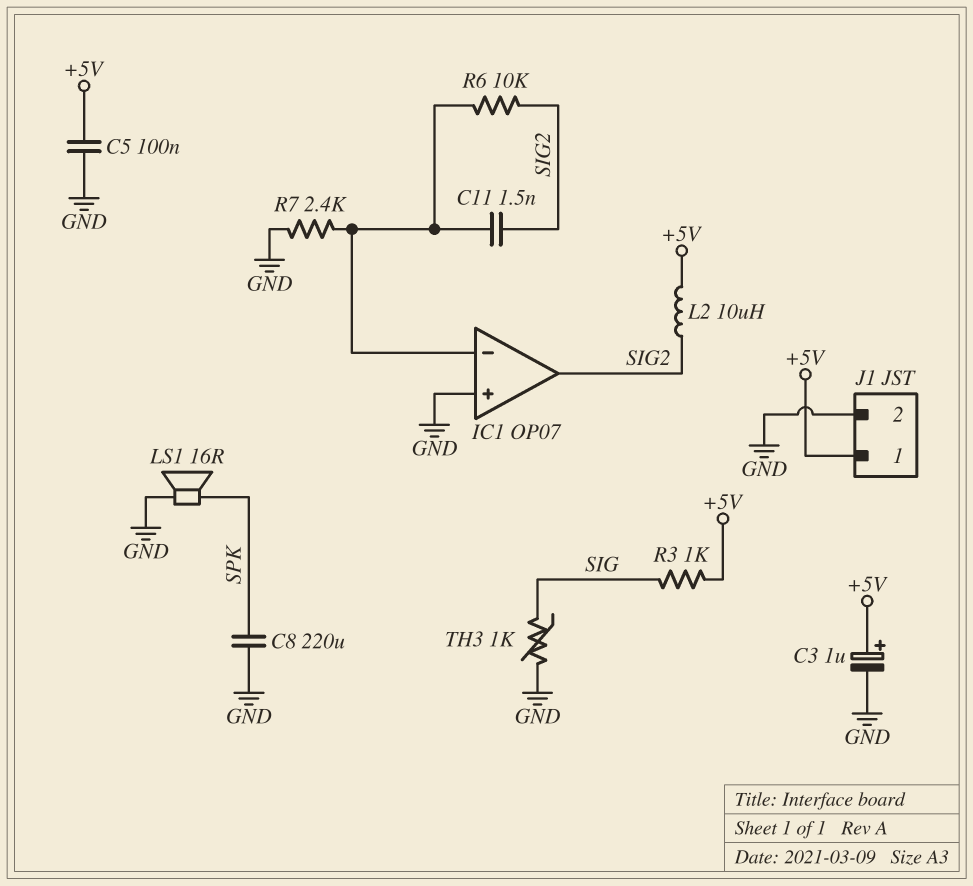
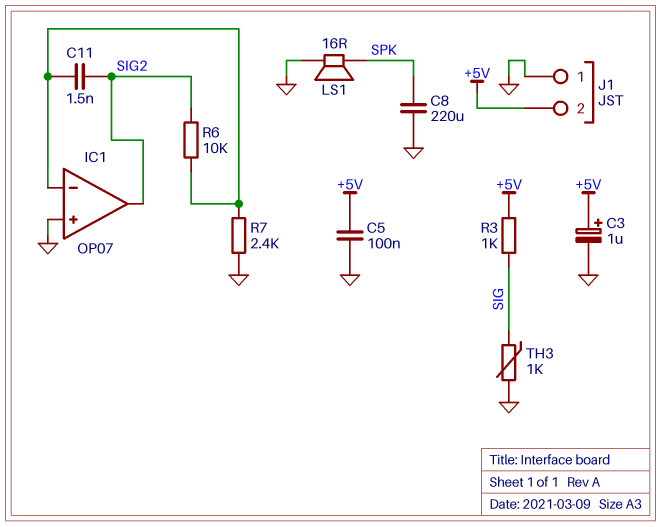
J1 pin 1: +5V -> GND
J1 pin 2: GND -> +5V
L2: 10uH (+5V, SIG2) -> none

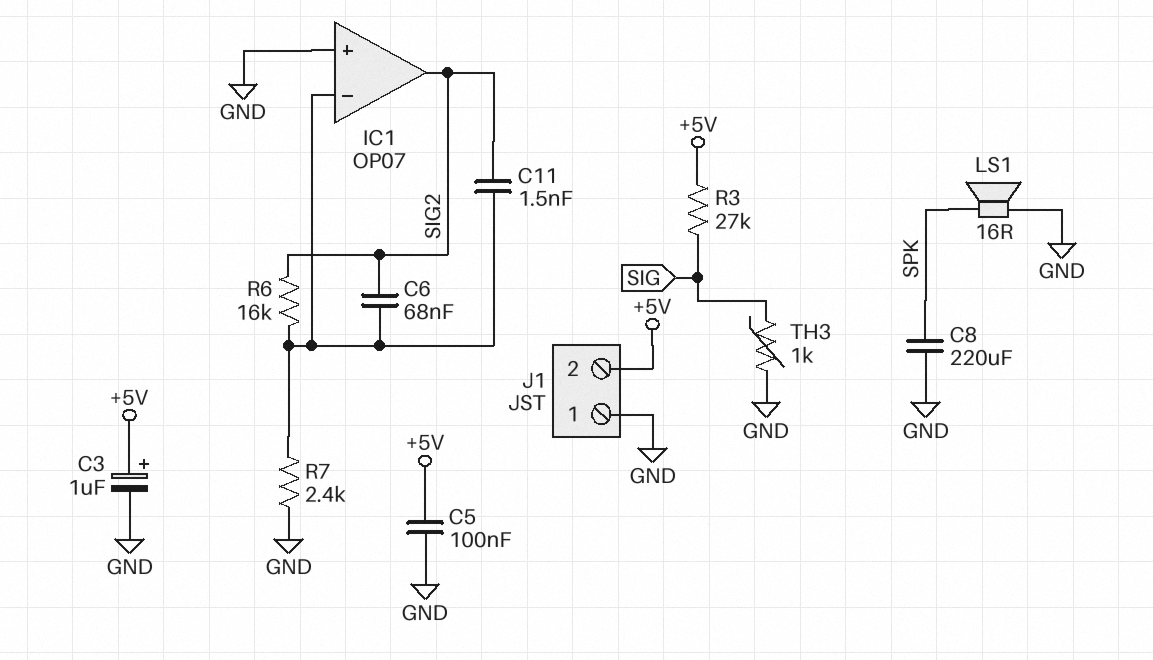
C6: none -> 68nF (IC1/in-, SIG2)
R3: 1k (+5V, SIG) -> 27k (+5V, SIG)
R6: 10k (IC1/in-, SIG2) -> 16k (IC1/in-, SIG2)

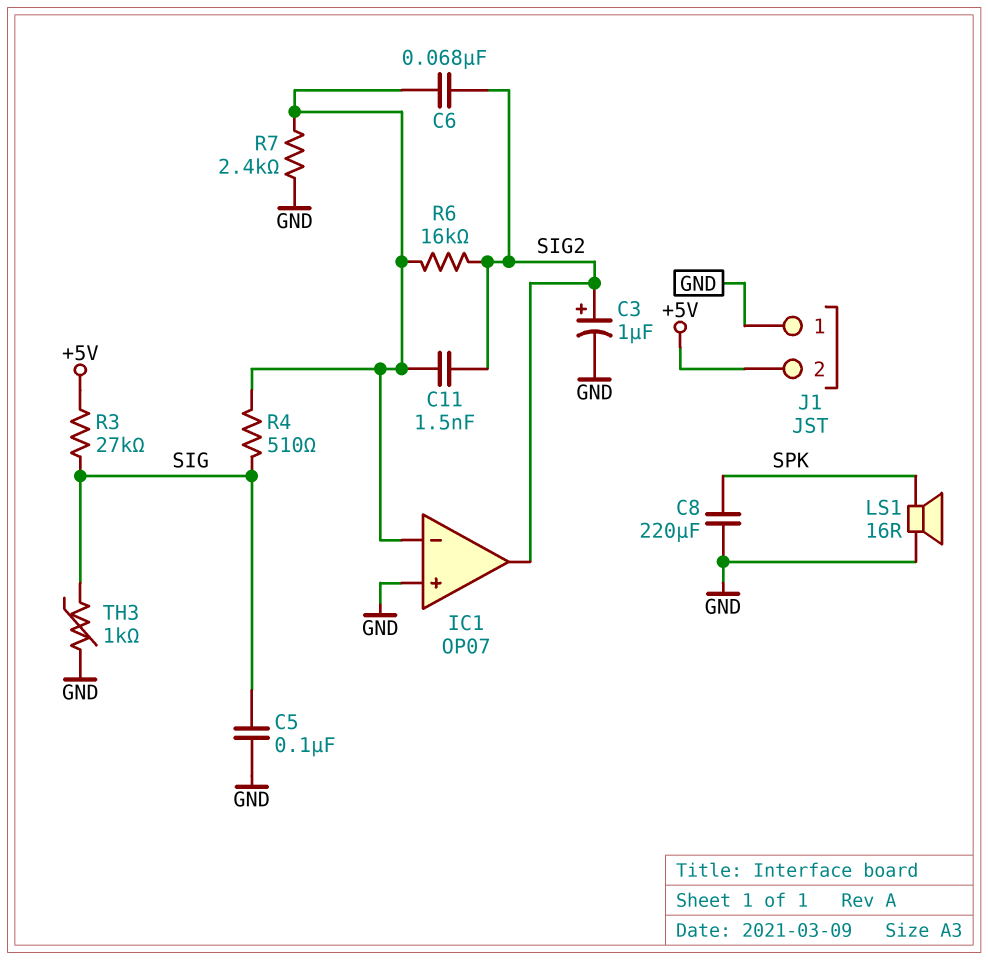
C3: 1uF (plus +5V, minus GND) -> 1uF (plus SIG2, minus GND)
C5: 100nF (+5V, GND) -> 100nF (GND, SIG)
R4: none -> 510 (IC1/in-, SIG)

